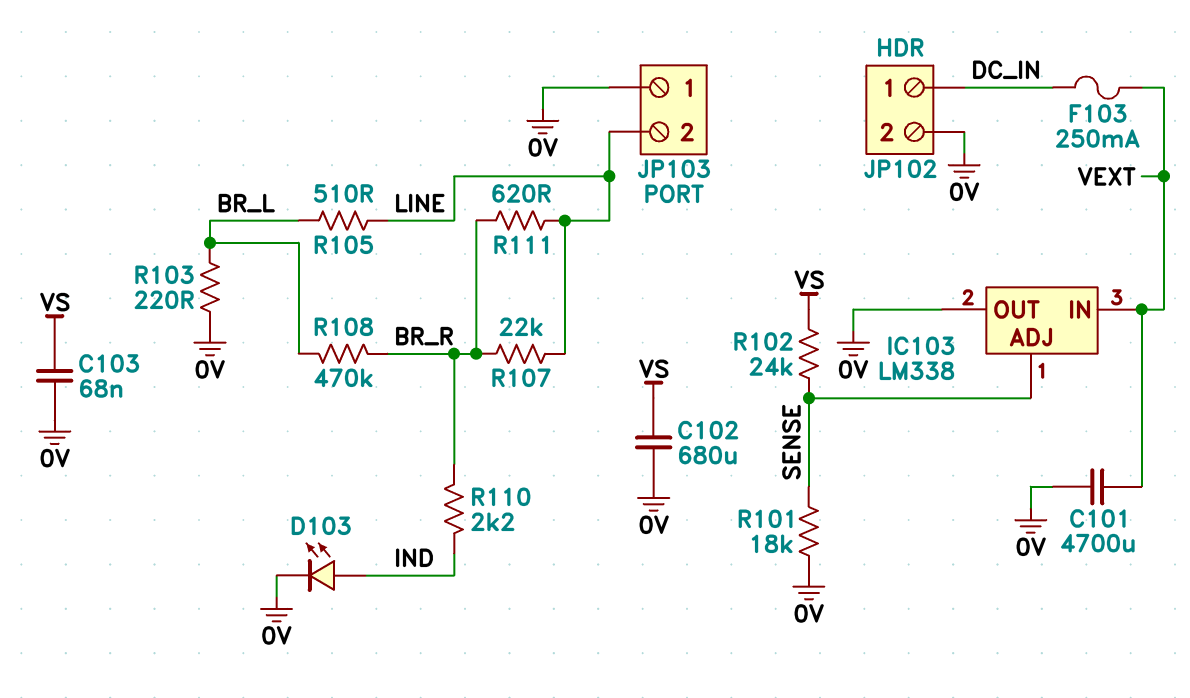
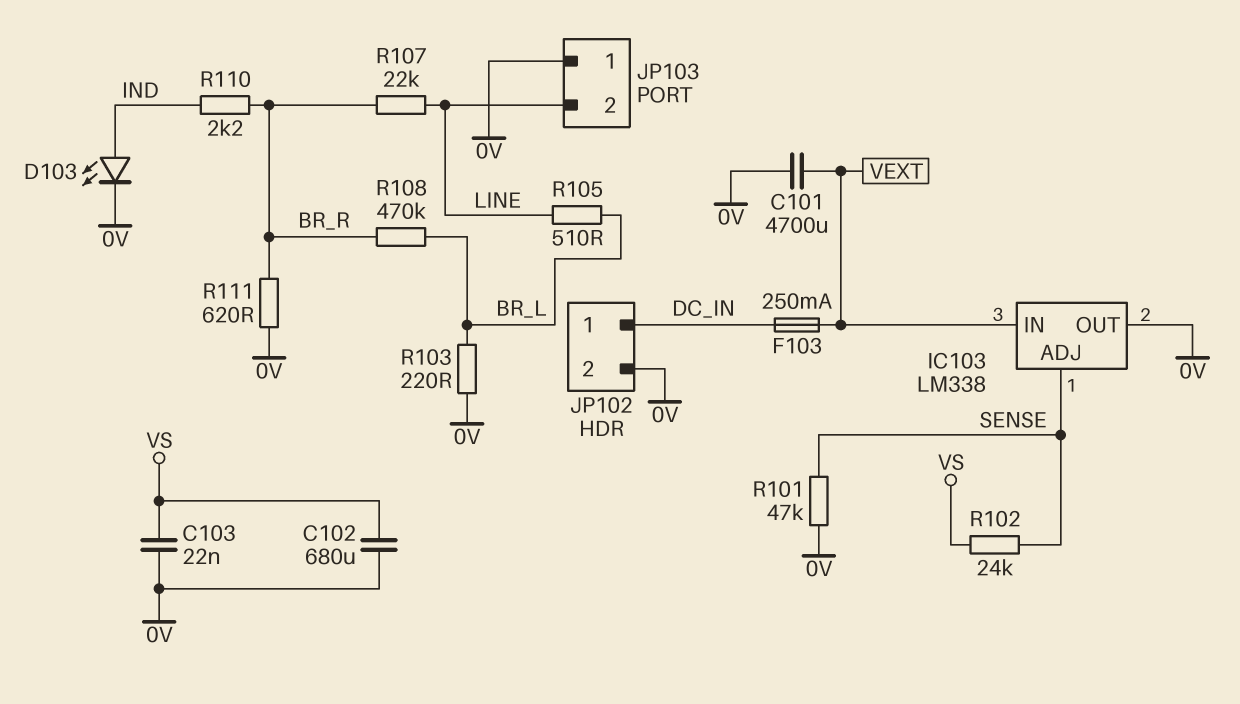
C103: 68nF (0V, VS) -> 22nF (0V, VS)
R101: 18k (0V, SENSE) -> 47k (0V, SENSE)
R111: 620 (BR_R, LINE) -> 620 (0V, BR_R)

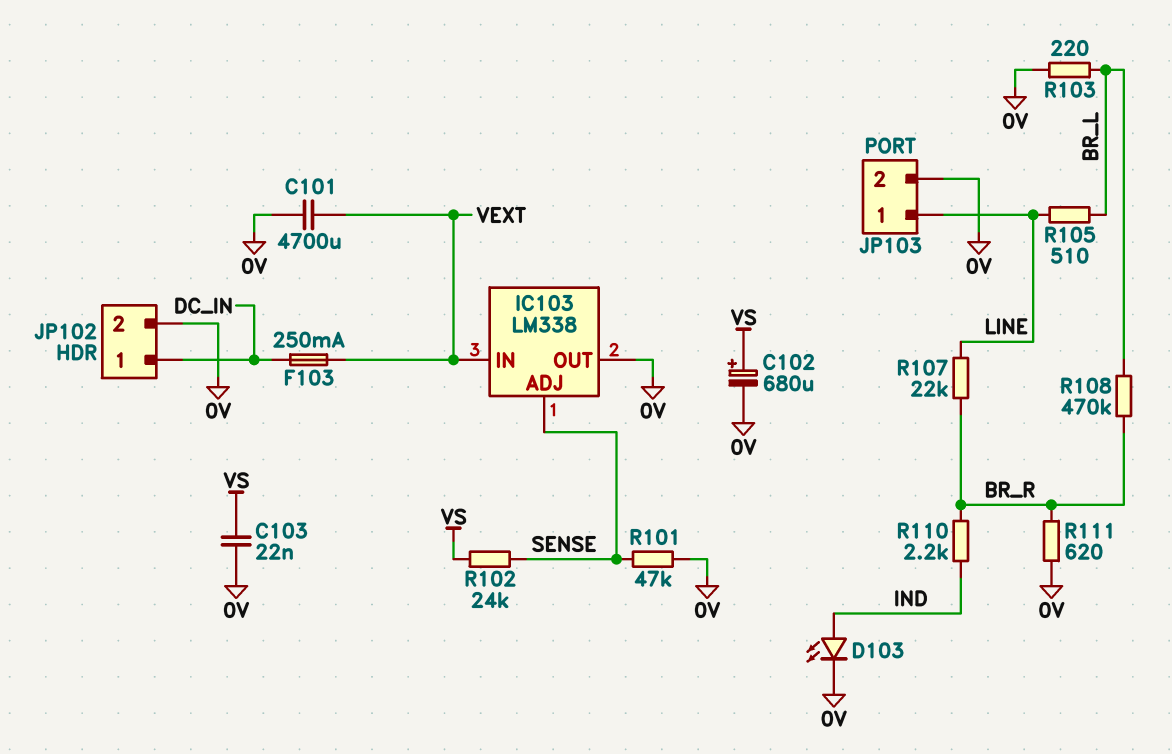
C102: 680uF (0V, VS) -> 680uF (plus VS, minus 0V)
JP103 pin 1: 0V -> LINE
JP103 pin 2: LINE -> 0V

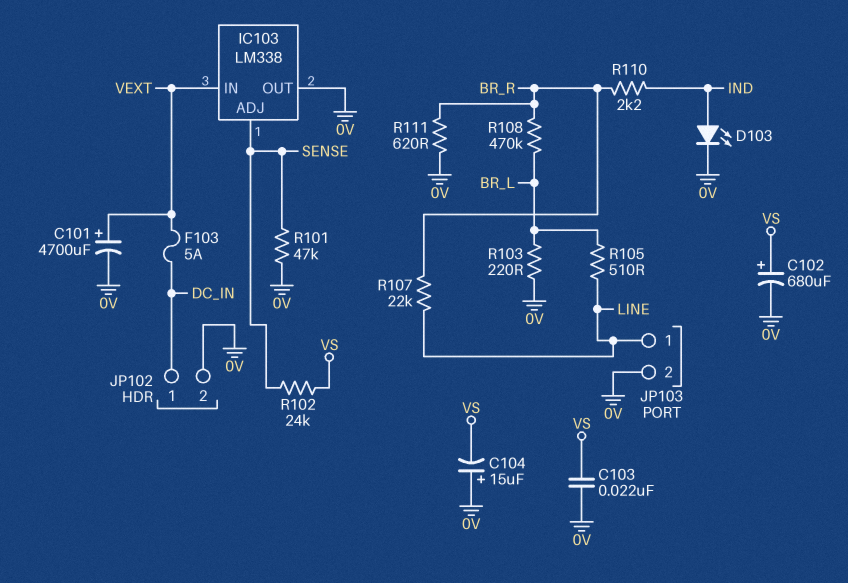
C101: 4700uF (0V, VEXT) -> 4700uF (plus VEXT, minus 0V)
C104: none -> 15uF (plus 0V, minus VS)
F103: 250mA (DC_IN, VEXT) -> 5A (DC_IN, VEXT)

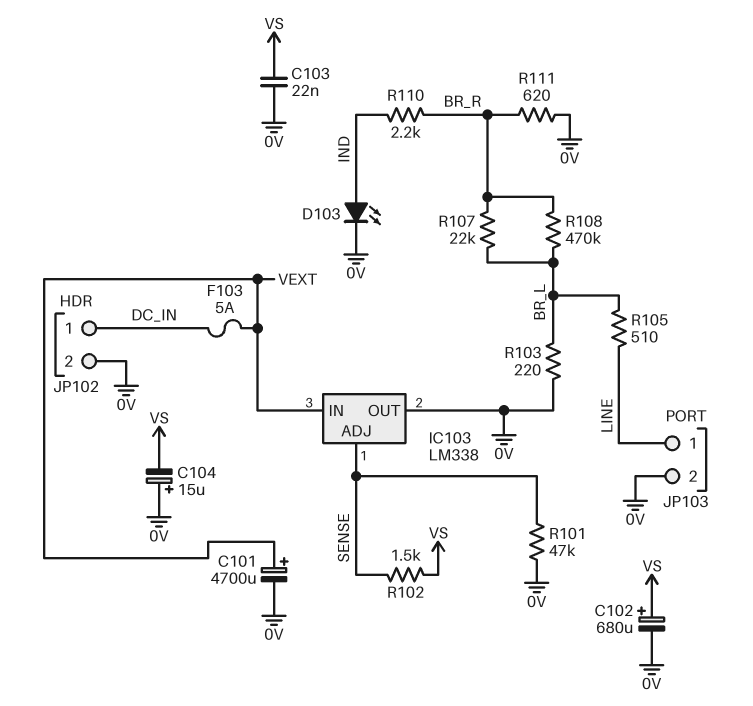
R102: 24k (SENSE, VS) -> 1.5k (SENSE, VS)
R107: 22k (BR_R, LINE) -> 22k (BR_L, BR_R)

